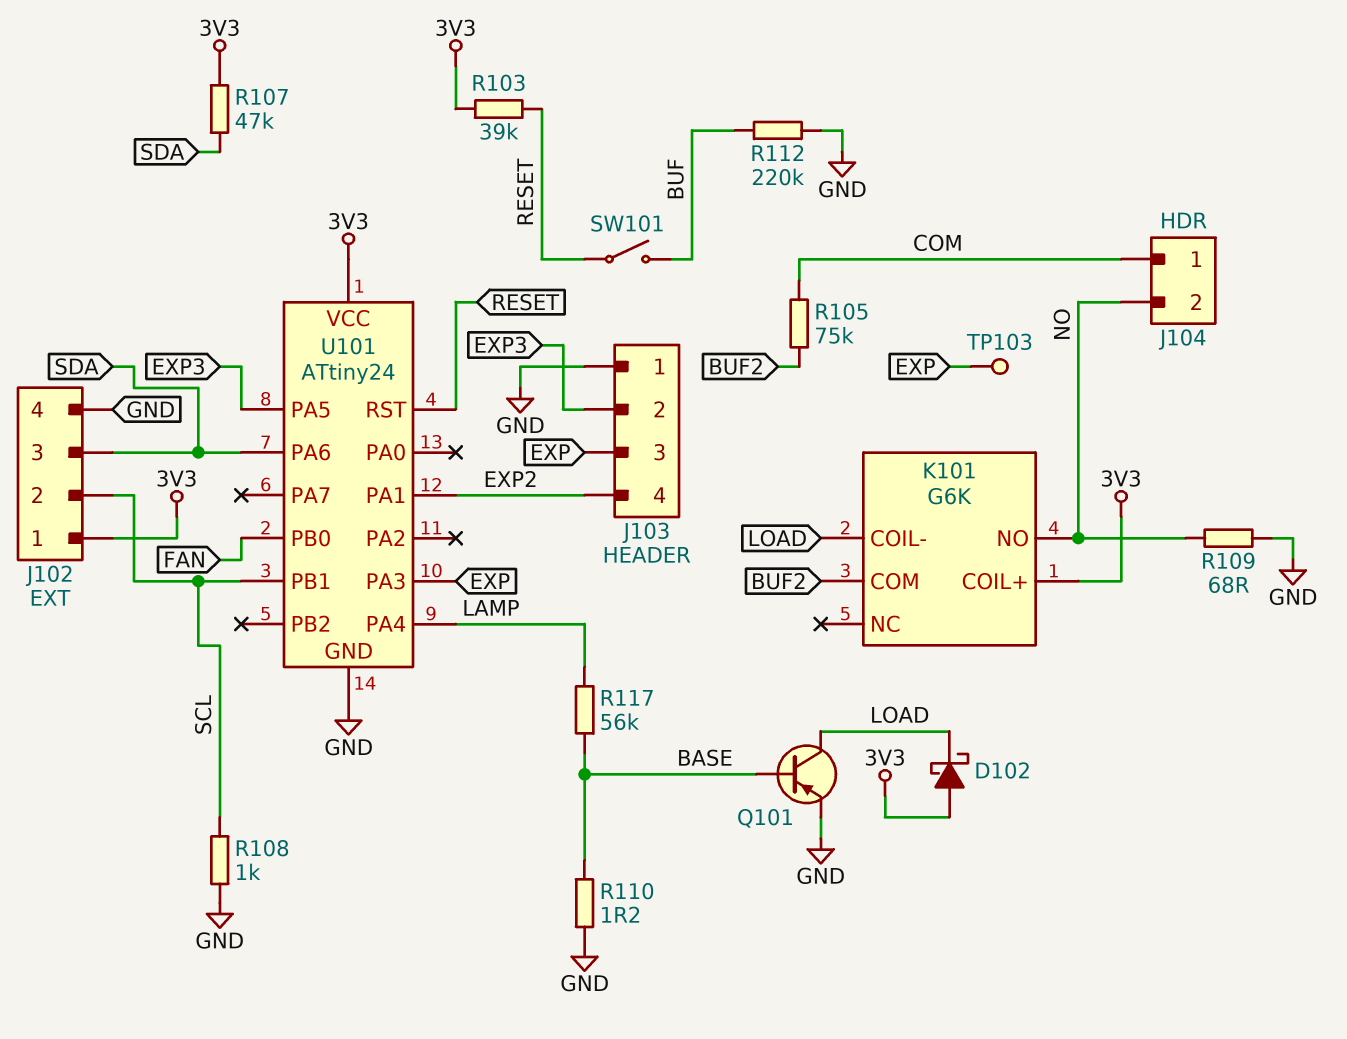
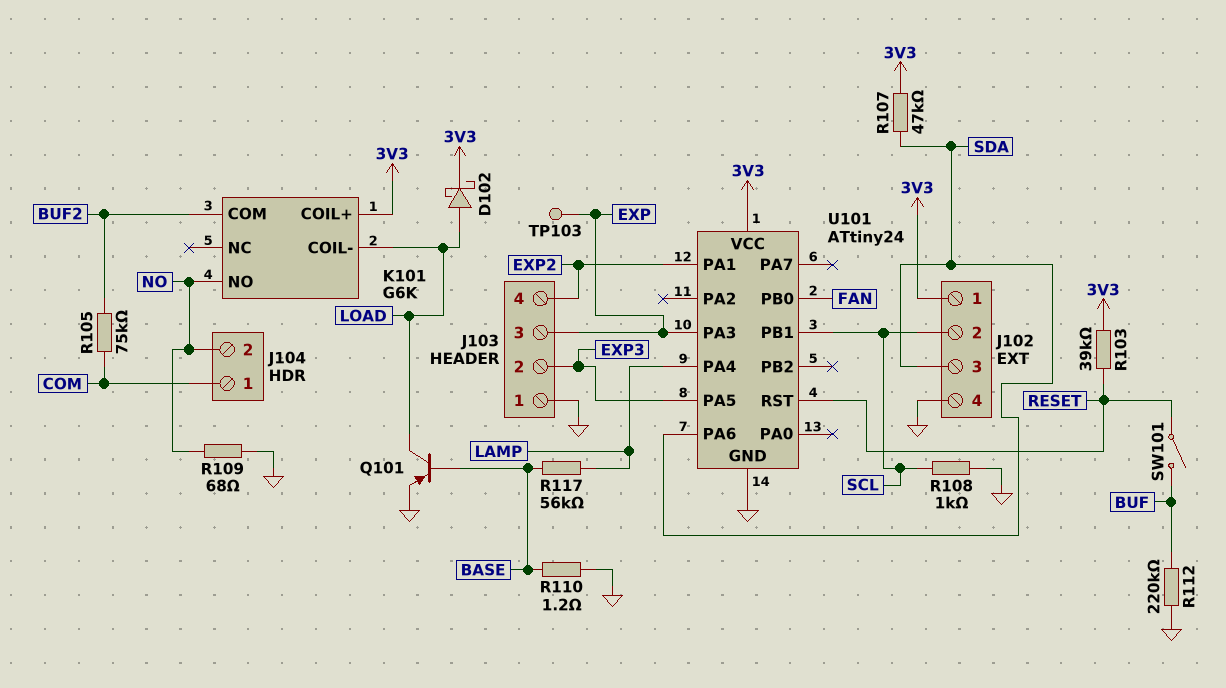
D102: schottky (A 3V3, K LOAD) -> schottky (A LOAD, K 3V3)

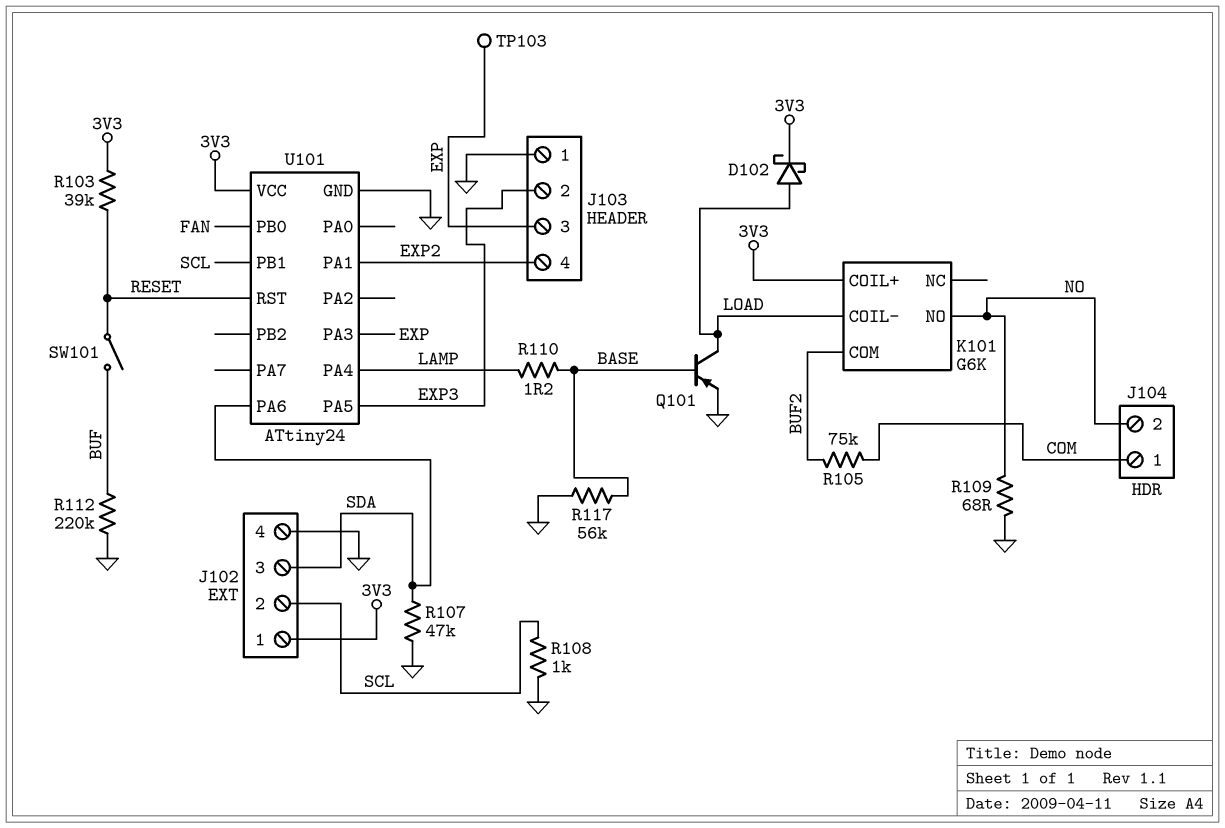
R107: 47k (3V3, SDA) -> 47k (GND, SDA)
R110: 1.2 (BASE, GND) -> 1.2 (BASE, LAMP)
R117: 56k (BASE, LAMP) -> 56k (BASE, GND)

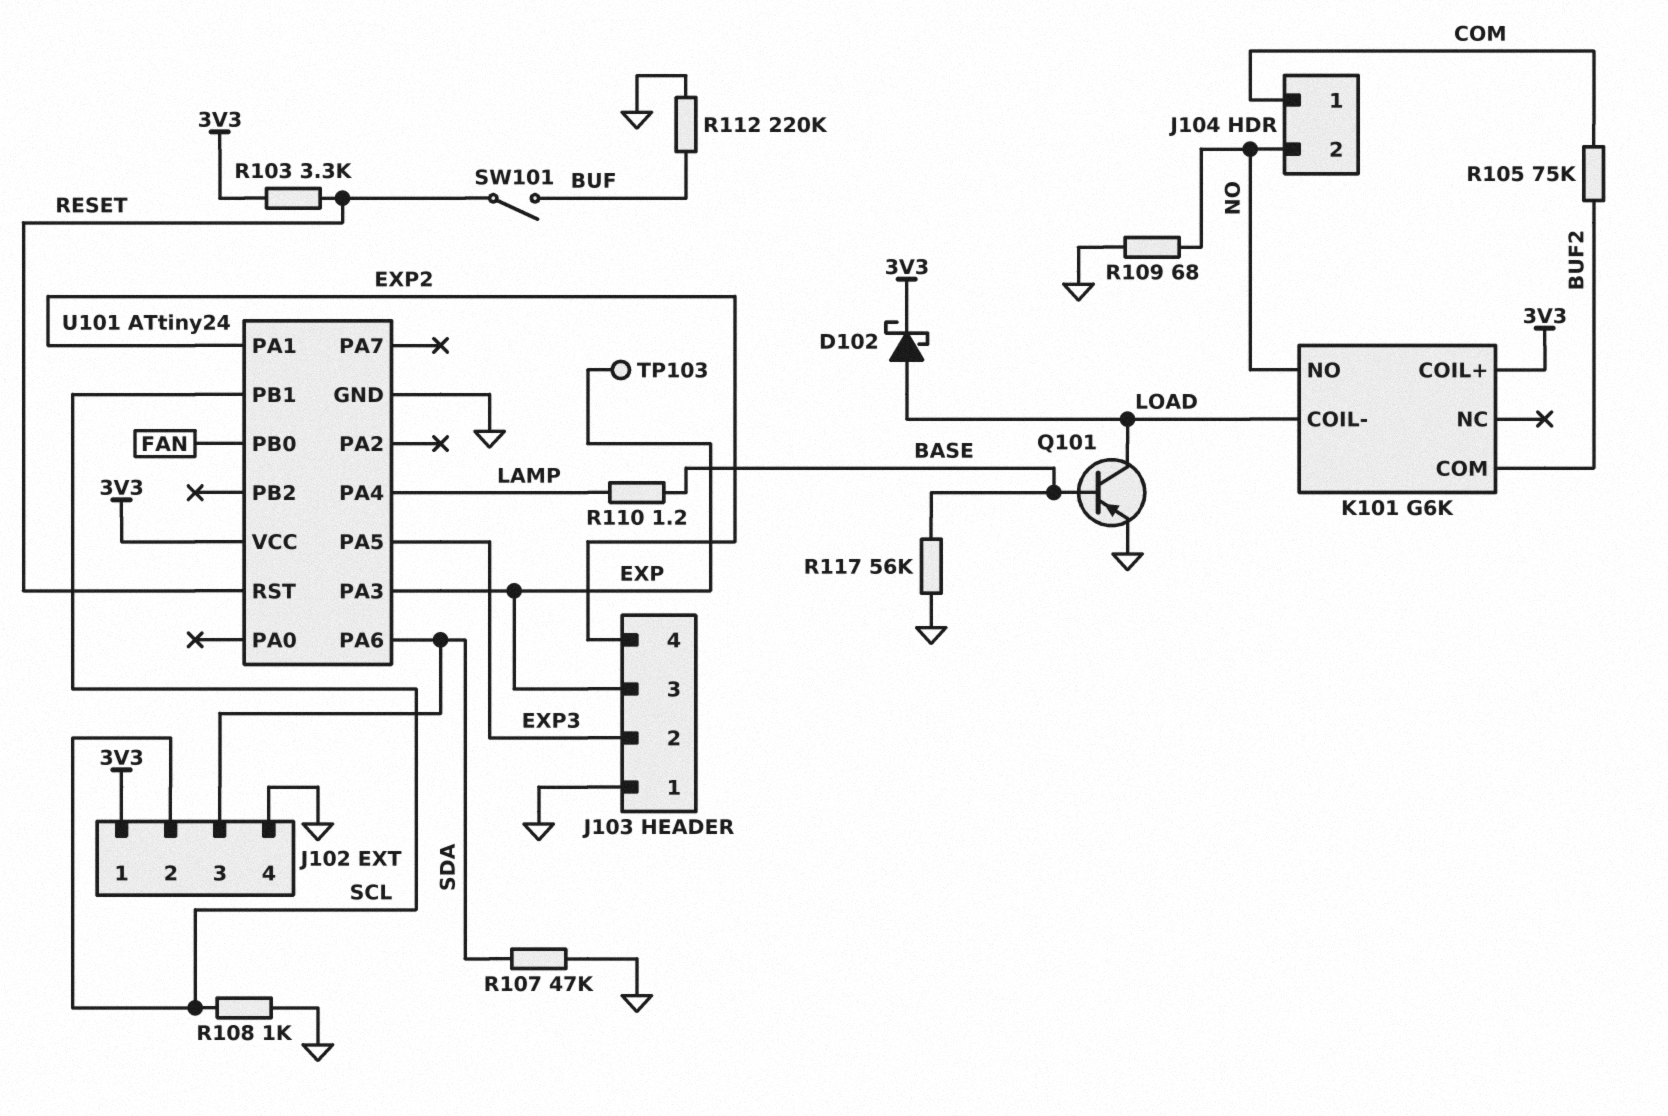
R103: 39k (3V3, RESET) -> 3.3k (3V3, RESET)

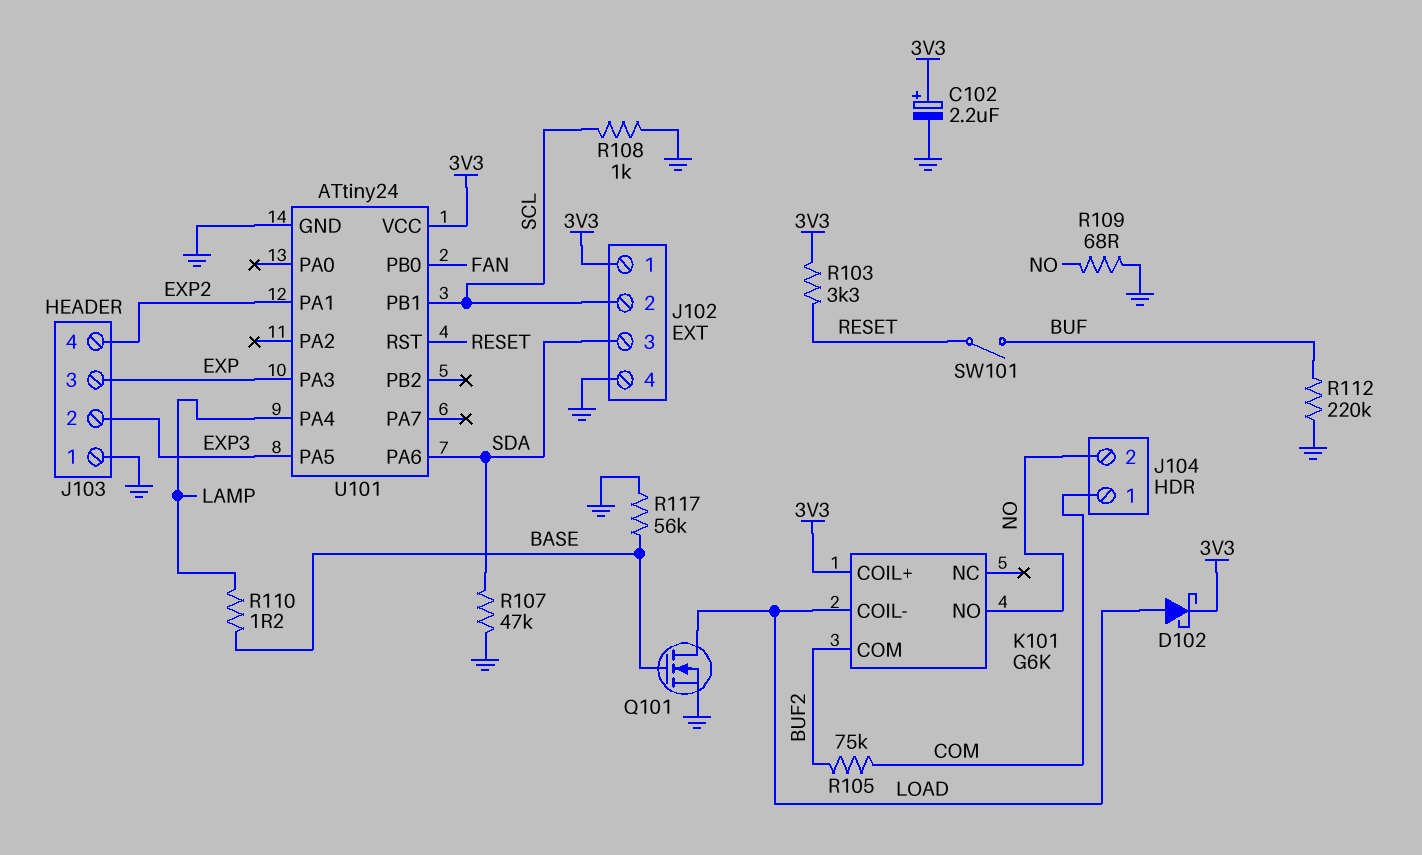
C102: none -> 2.2uF (plus 3V3, minus GND)
Q101: PNP (B BASE, C LOAD, E GND) -> NMOS (G BASE, D LOAD, S GND)
TP103: test point (EXP) -> none

